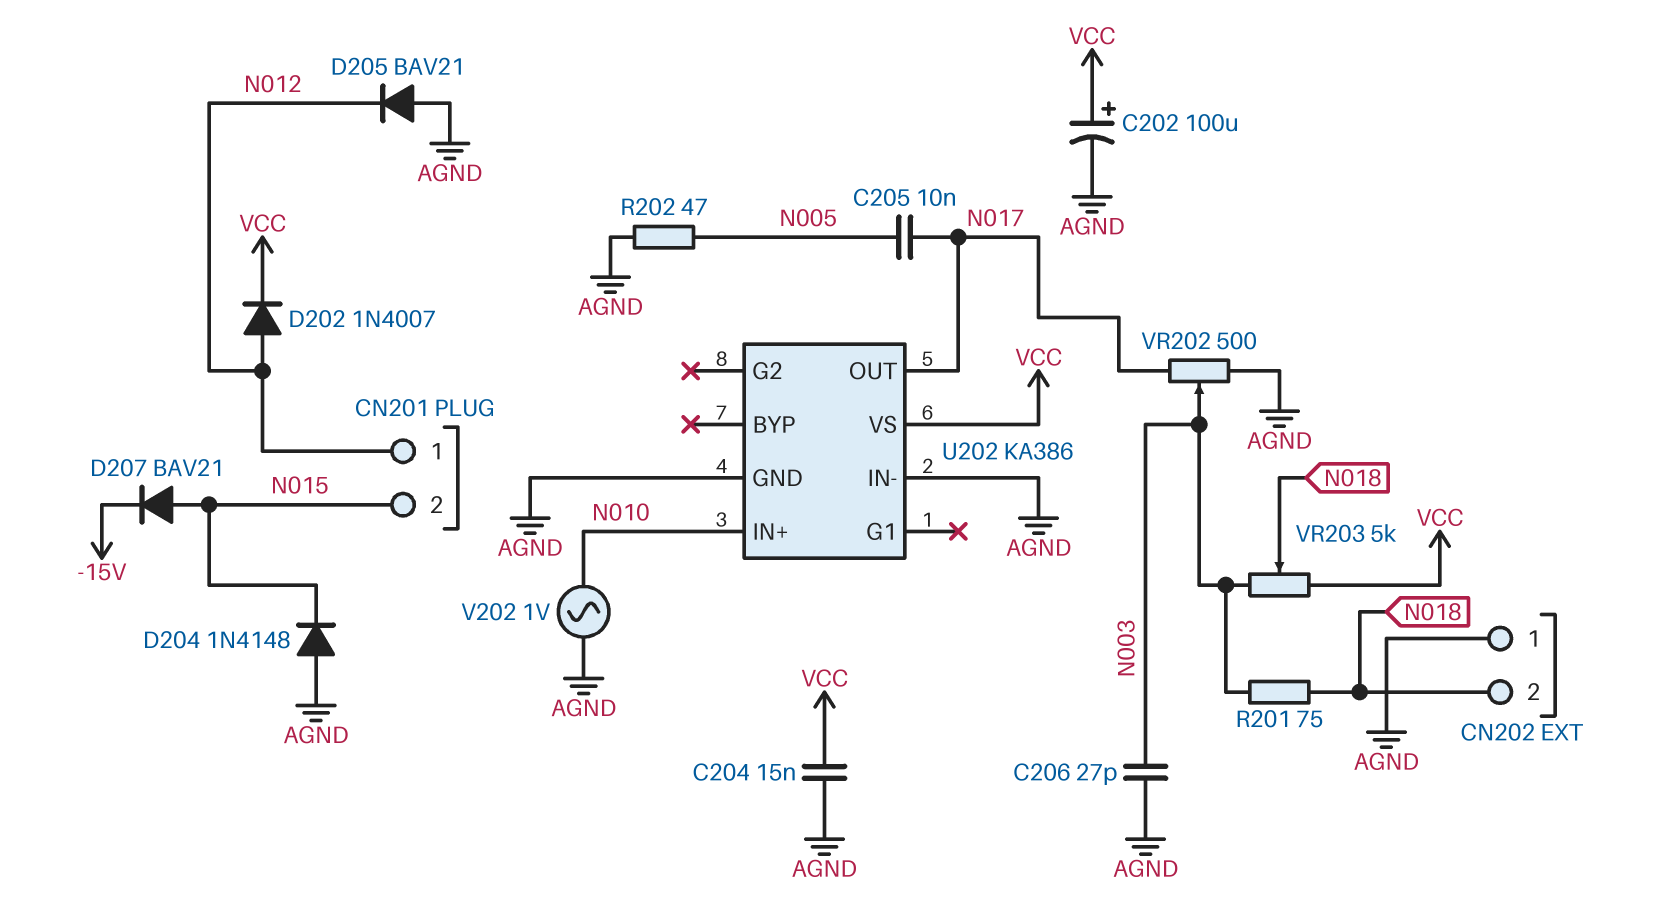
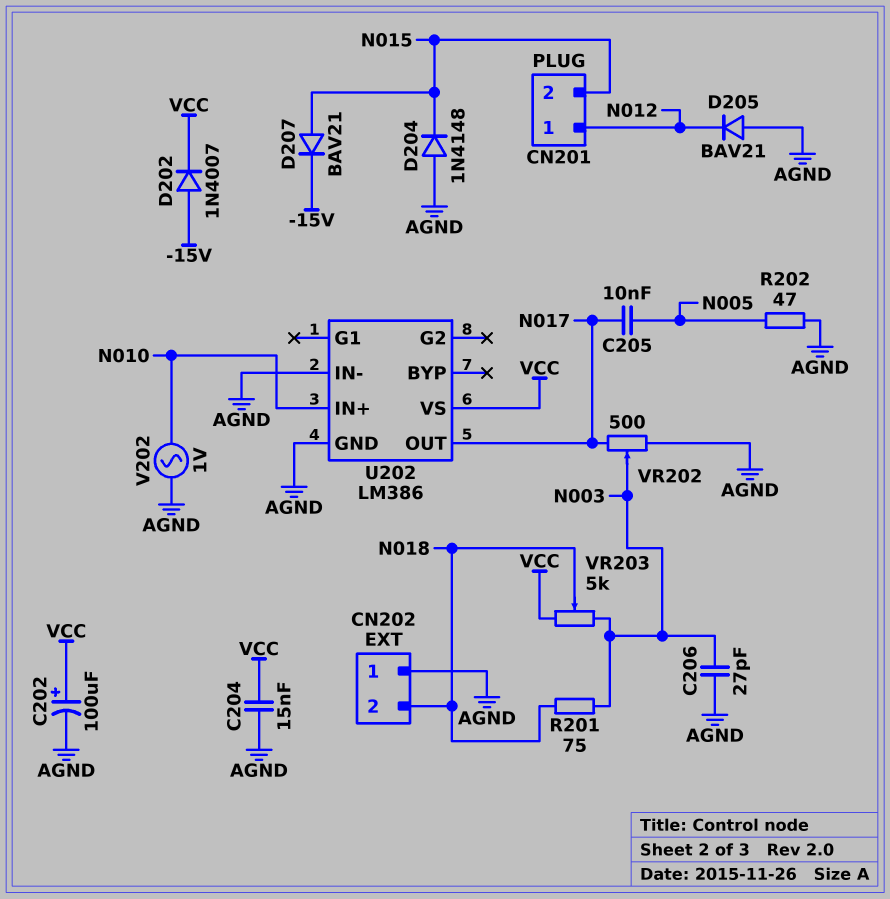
D202: diode 1N4007 (A N012, K VCC) -> diode 1N4007 (A -15V, K VCC)
U202: KA386 -> LM386

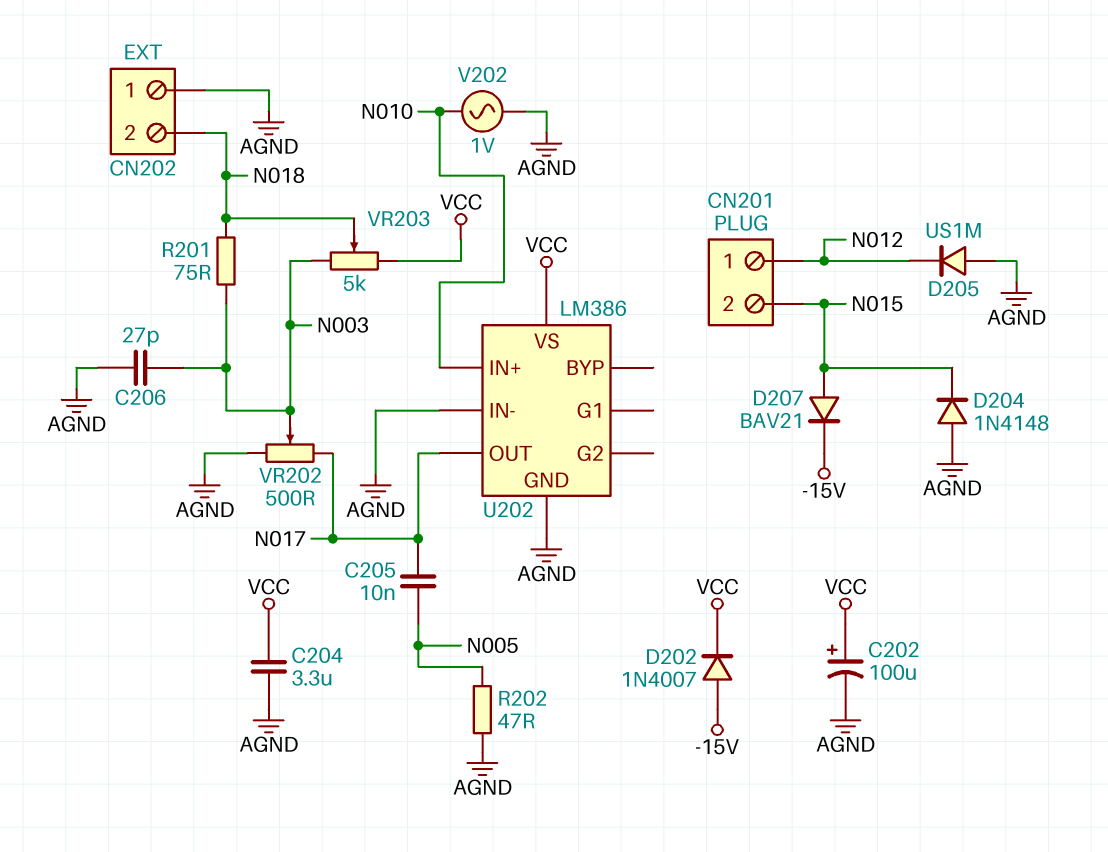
C204: 15nF (AGND, VCC) -> 3.3uF (AGND, VCC)
D205: diode BAV21 (A AGND, K N012) -> diode US1M (A AGND, K N012)

